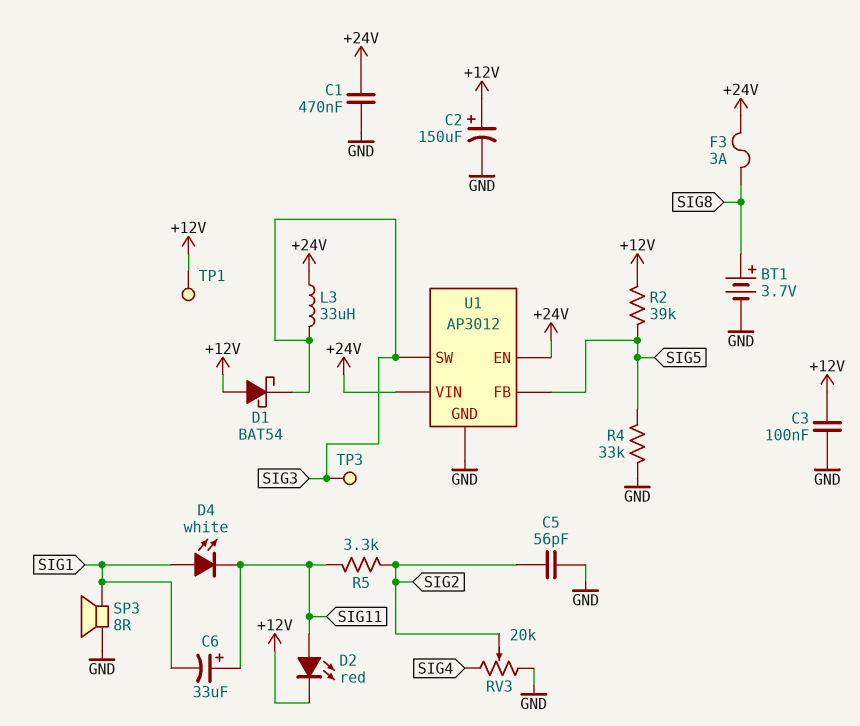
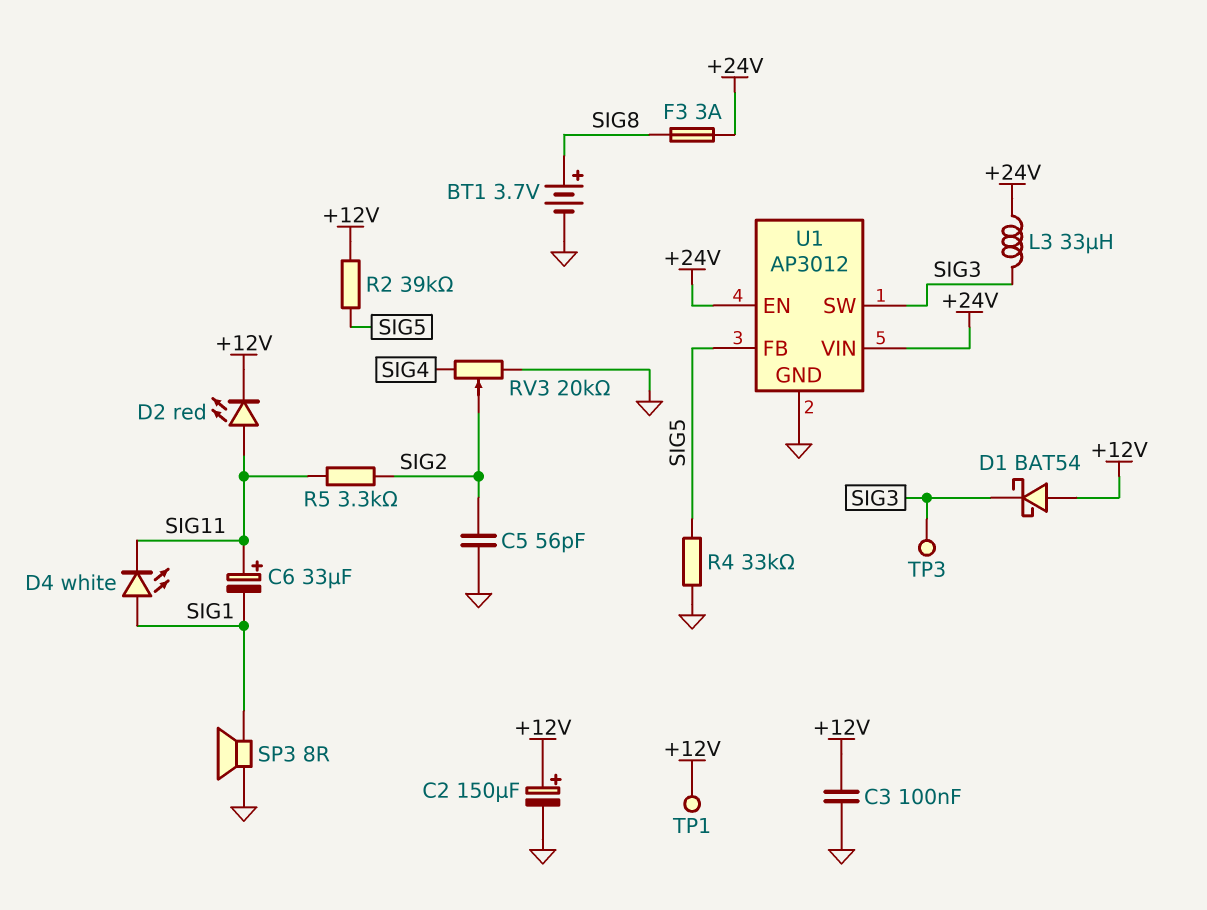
C1: 470nF (+24V, GND) -> none

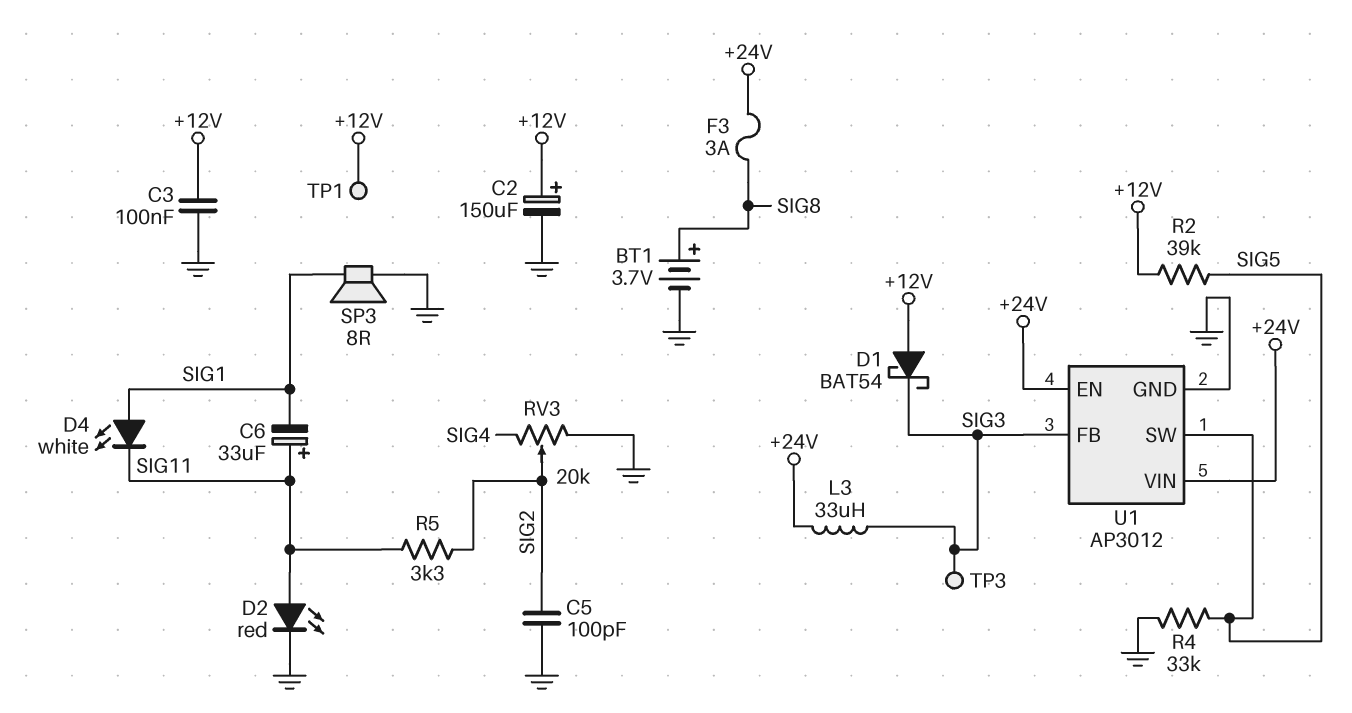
C5: 56pF (GND, SIG2) -> 100pF (GND, SIG2)
D2: LED red (A SIG11, K +12V) -> LED red (A SIG11, K GND)
U1 pin FB: SIG5 -> SIG3
U1 pin SW: SIG3 -> SIG5

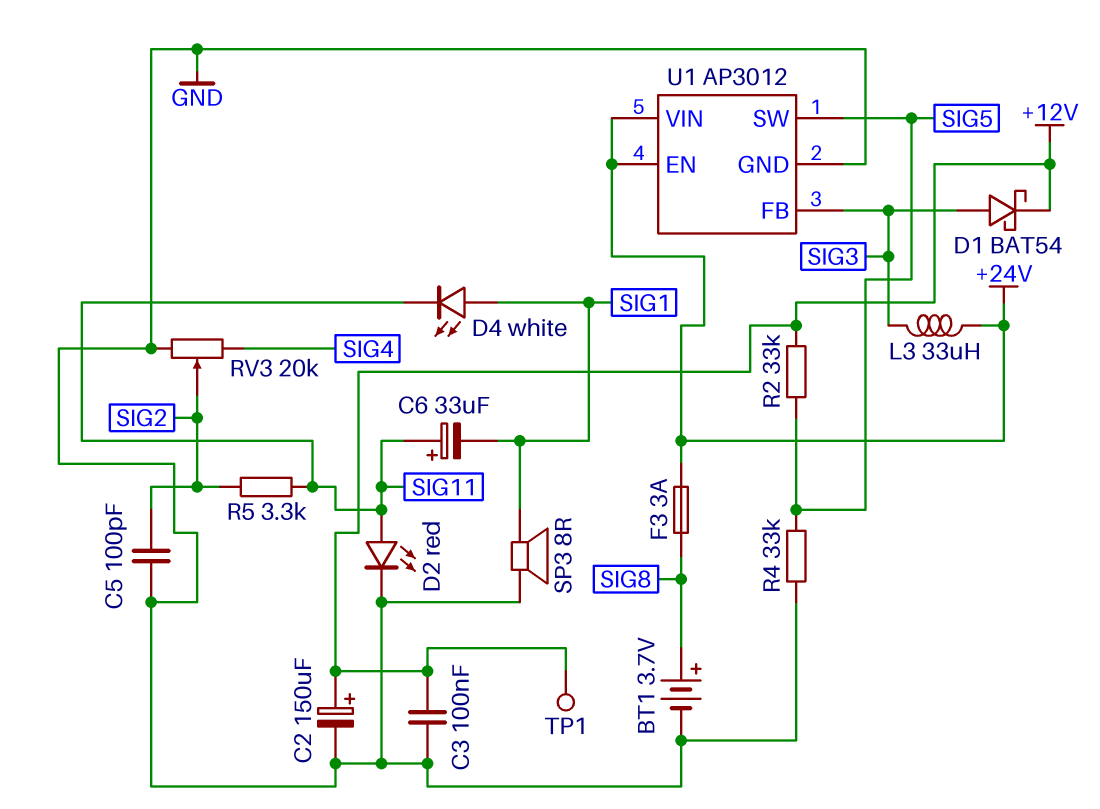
D1: schottky BAT54 (A +12V, K SIG3) -> schottky BAT54 (A SIG3, K +12V)
R2: 39k (+12V, SIG5) -> 33k (+12V, SIG5)
TP3: test point (SIG3) -> none

